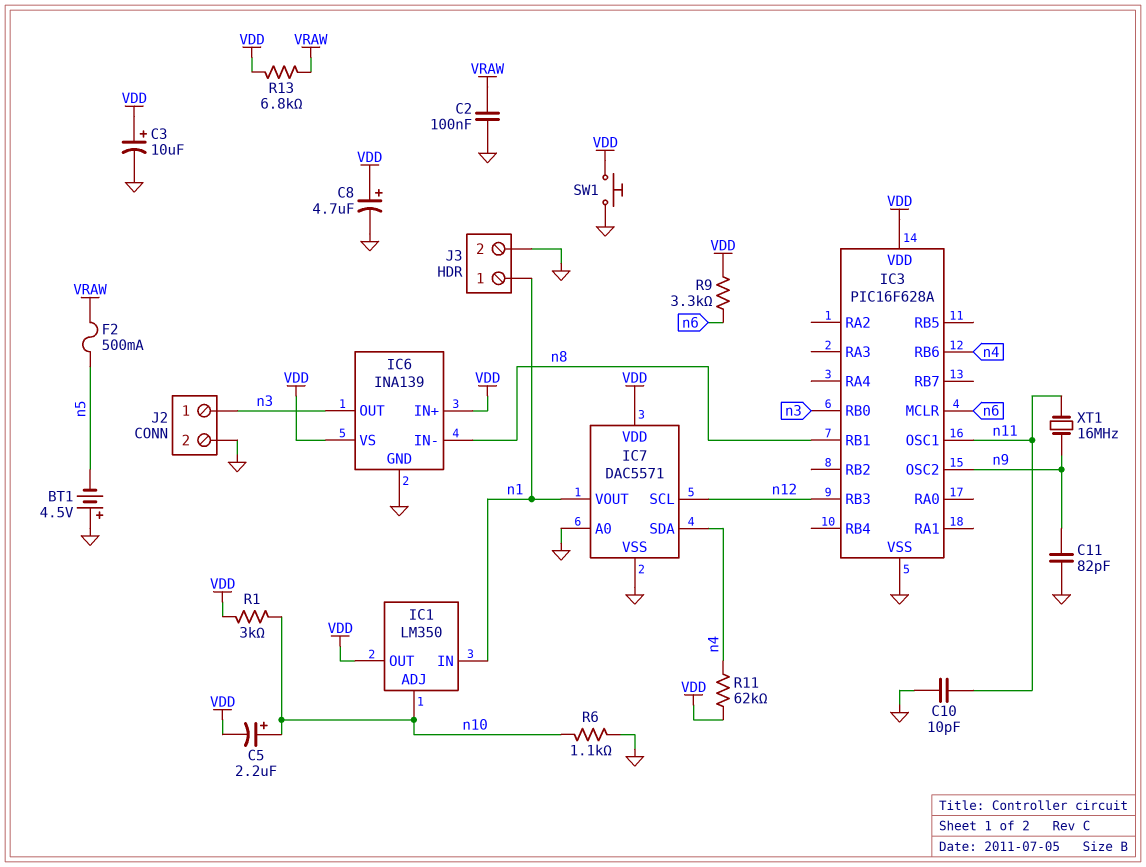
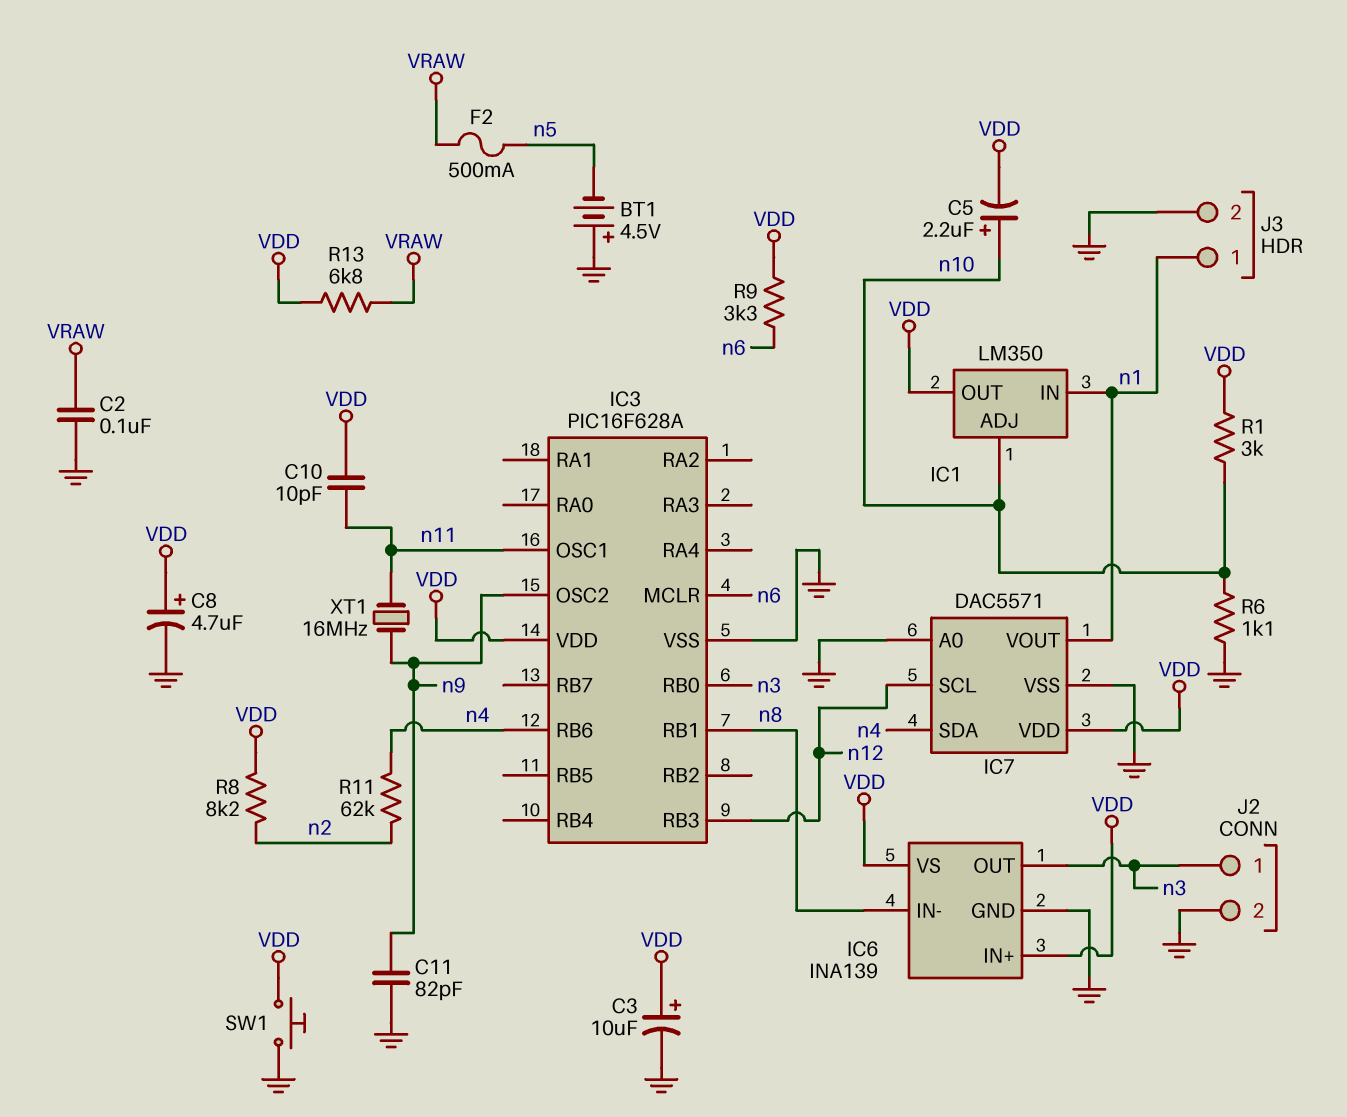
C10: 10pF (GND, n11) -> 10pF (VDD, n11)
R8: none -> 8.2k (VDD, n2)
R11: 62k (VDD, n4) -> 62k (n2, n4)

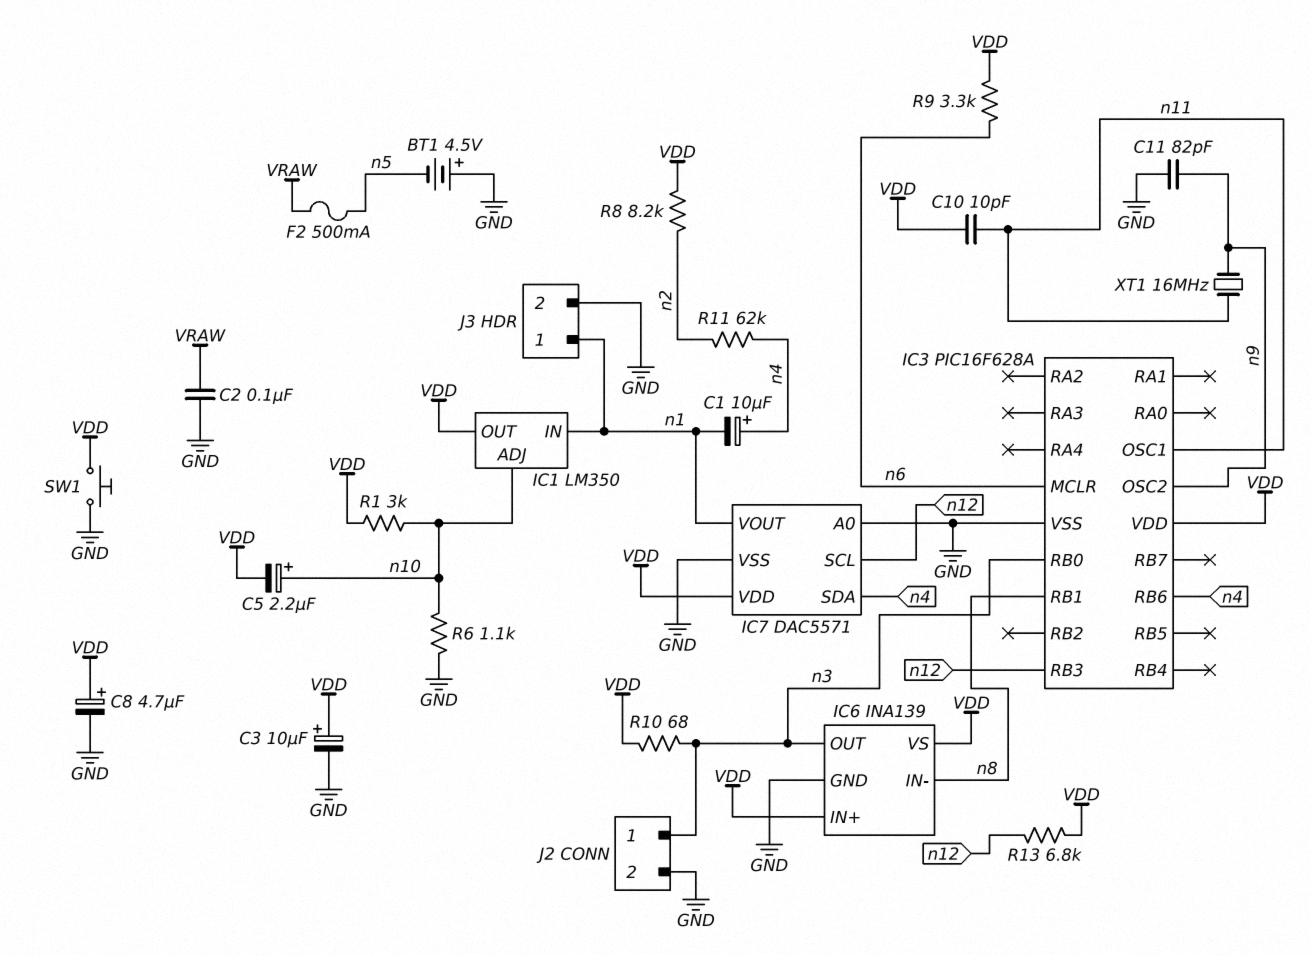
C1: none -> 10uF (plus n4, minus n1)
R10: none -> 68 (VDD, n3)
R13: 6.8k (VDD, VRAW) -> 6.8k (VDD, n12)

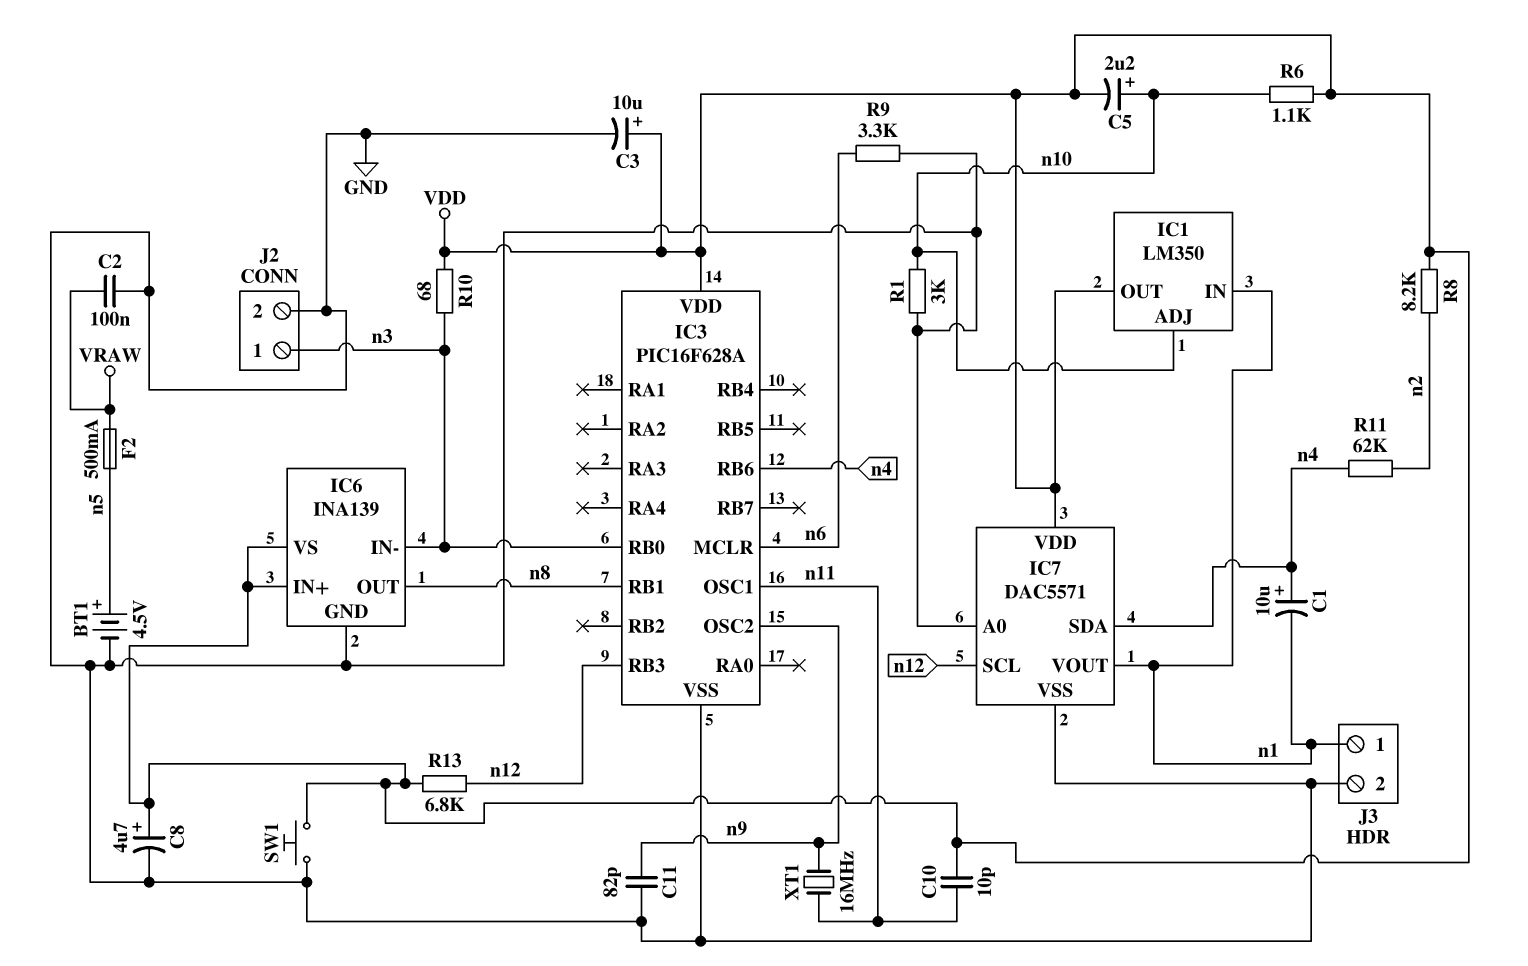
BT1: 4.5V (plus GND, minus n5) -> 4.5V (plus n5, minus GND)
IC6 pin IN-: n8 -> n3
IC6 pin OUT: n3 -> n8
R1: 3k (VDD, n10) -> 3k (GND, n10)
R6: 1.1k (GND, n10) -> 1.1k (VDD, n10)
R9: 3.3k (VDD, n6) -> 3.3k (GND, n6)

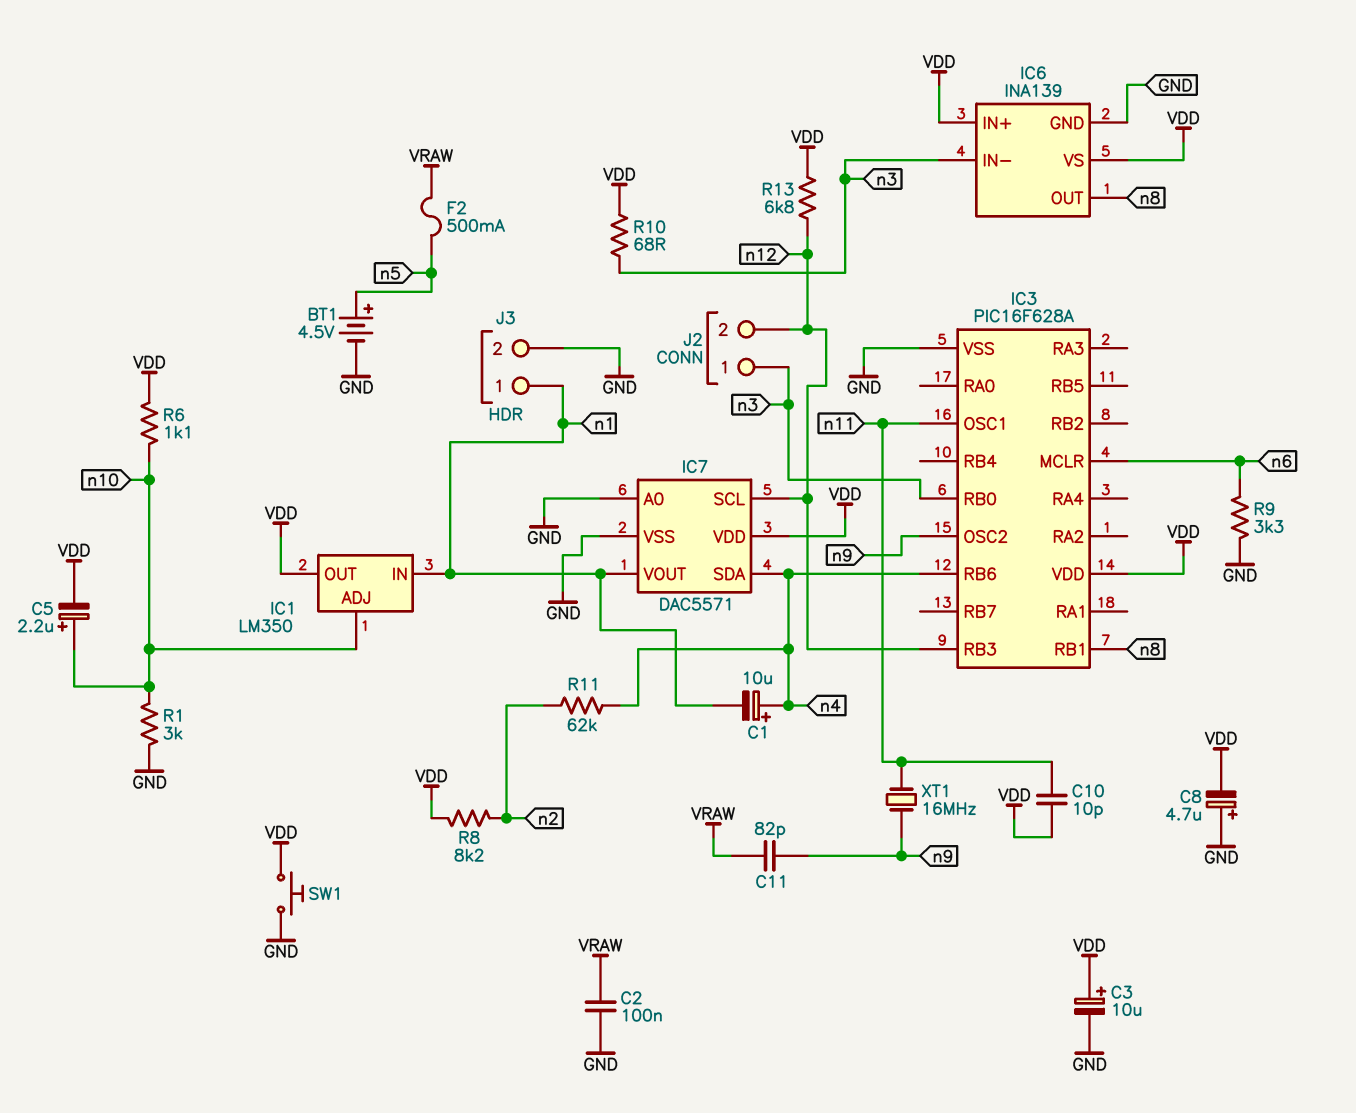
C8: 4.7uF (plus VDD, minus GND) -> 4.7uF (plus GND, minus VDD)
C11: 82pF (GND, n9) -> 82pF (VRAW, n9)
J2 pin 2: GND -> n12

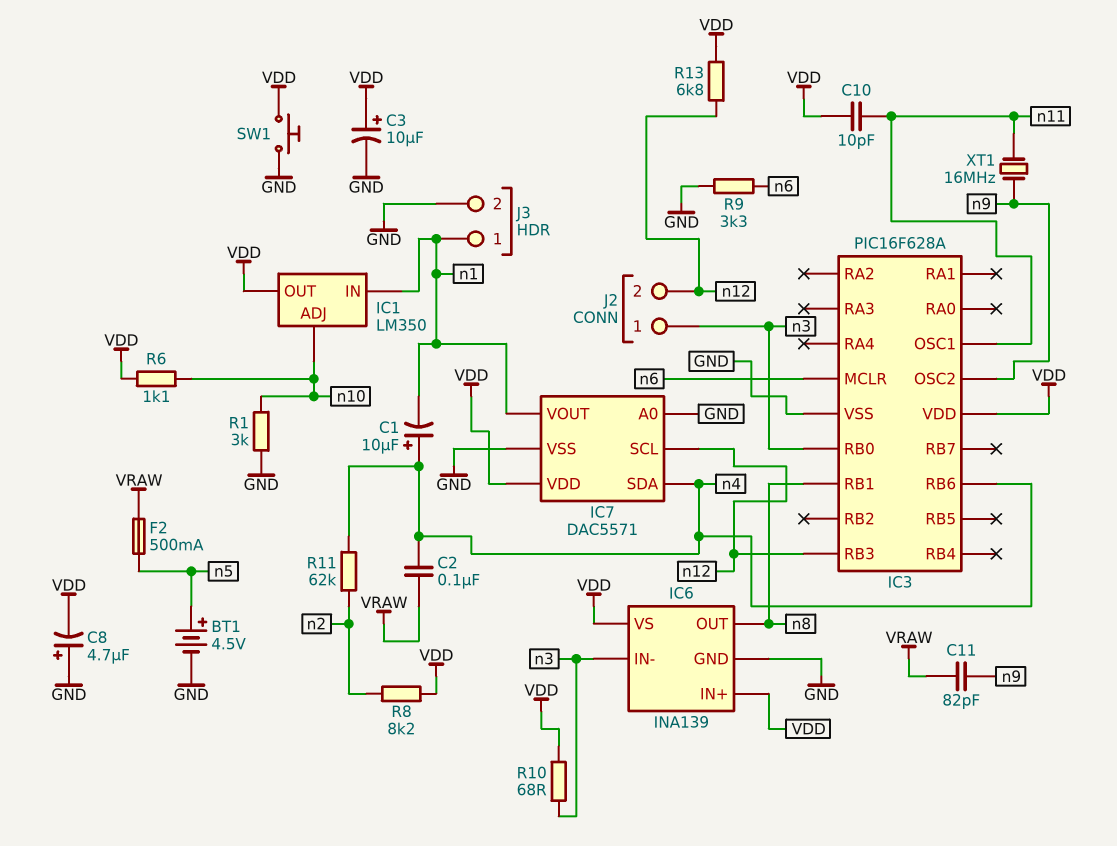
C2: 100nF (GND, VRAW) -> 100nF (VRAW, n4)
C5: 2.2uF (plus n10, minus VDD) -> none

